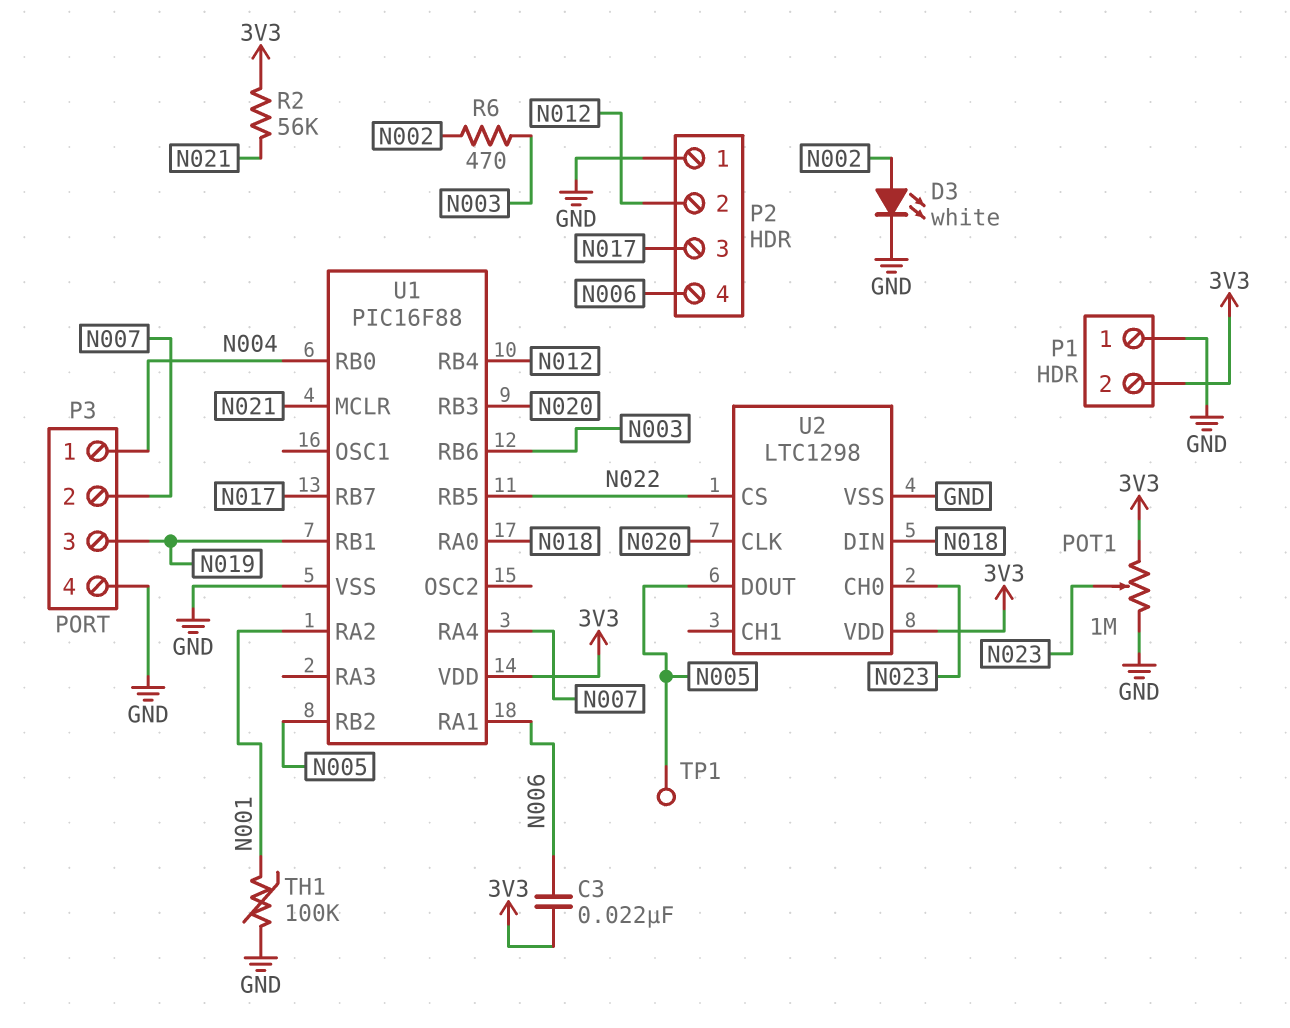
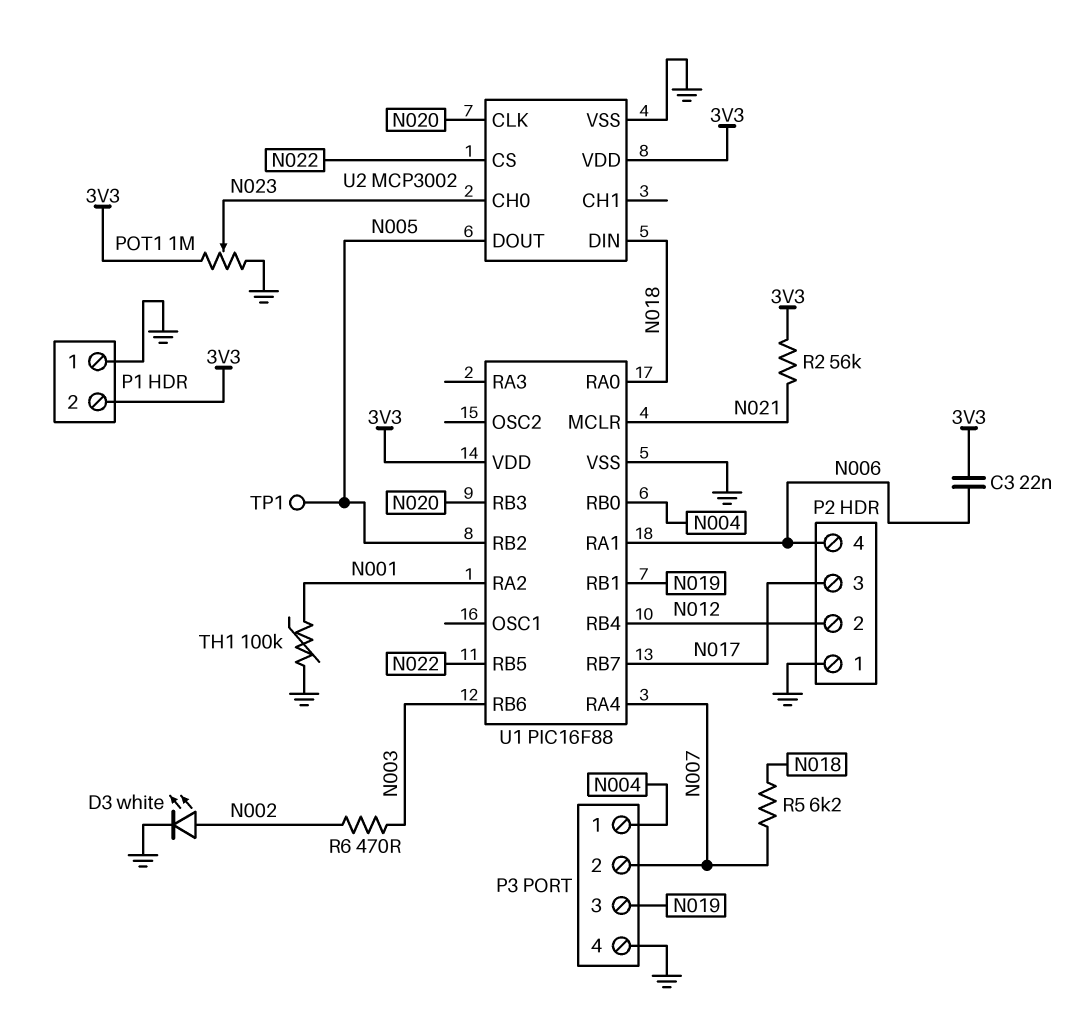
R5: none -> 6.2k (N007, N018)
U2: LTC1298 -> MCP3002

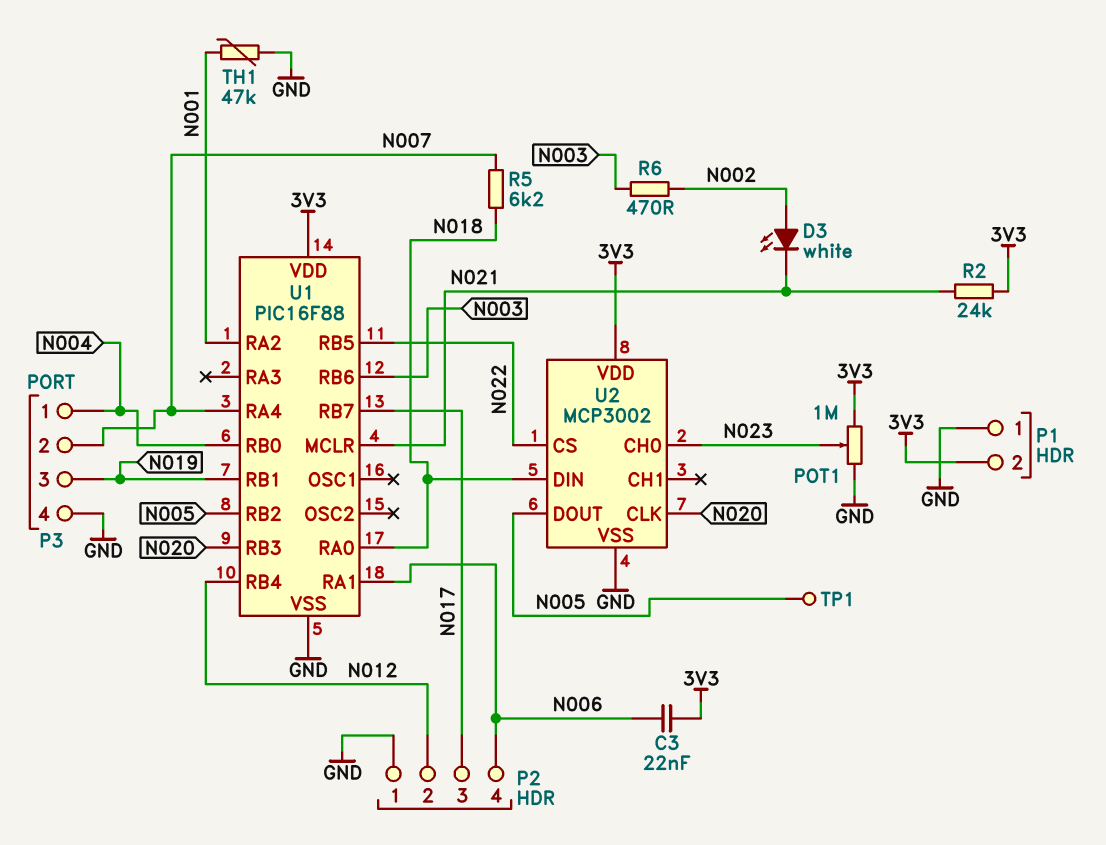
D3: LED white (A N002, K GND) -> LED white (A N002, K N021)
R2: 56k (3V3, N021) -> 24k (3V3, N021)
TH1: 100k (GND, N001) -> 47k (GND, N001)

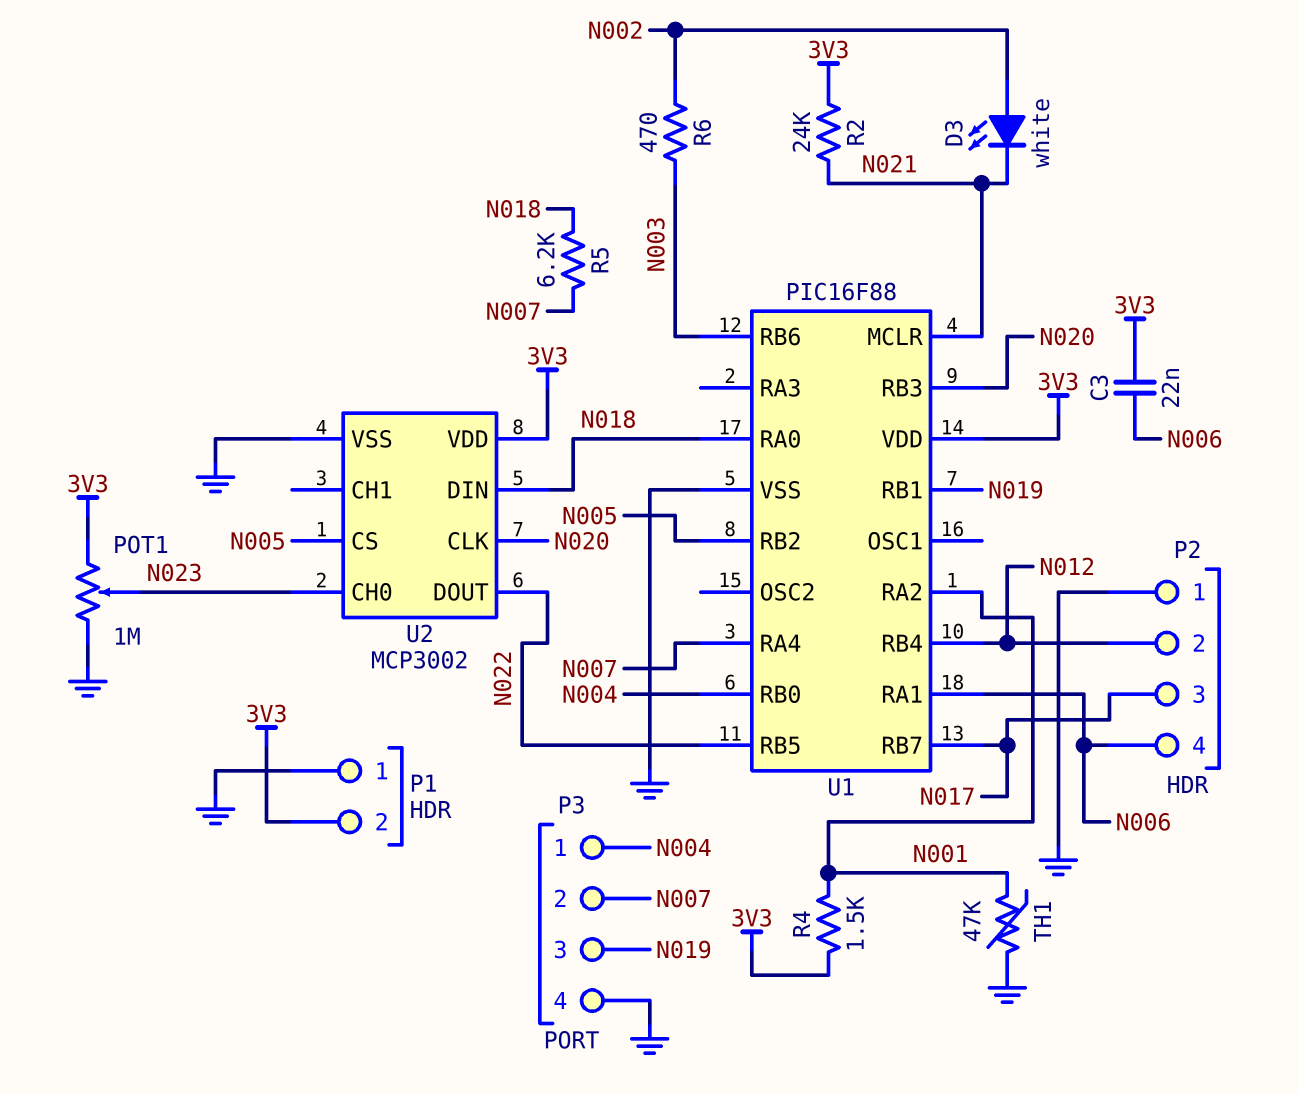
R4: none -> 1.5k (3V3, N001)
TP1: test point (N005) -> none
U2 pin CS: N022 -> N005
U2 pin DOUT: N005 -> N022

